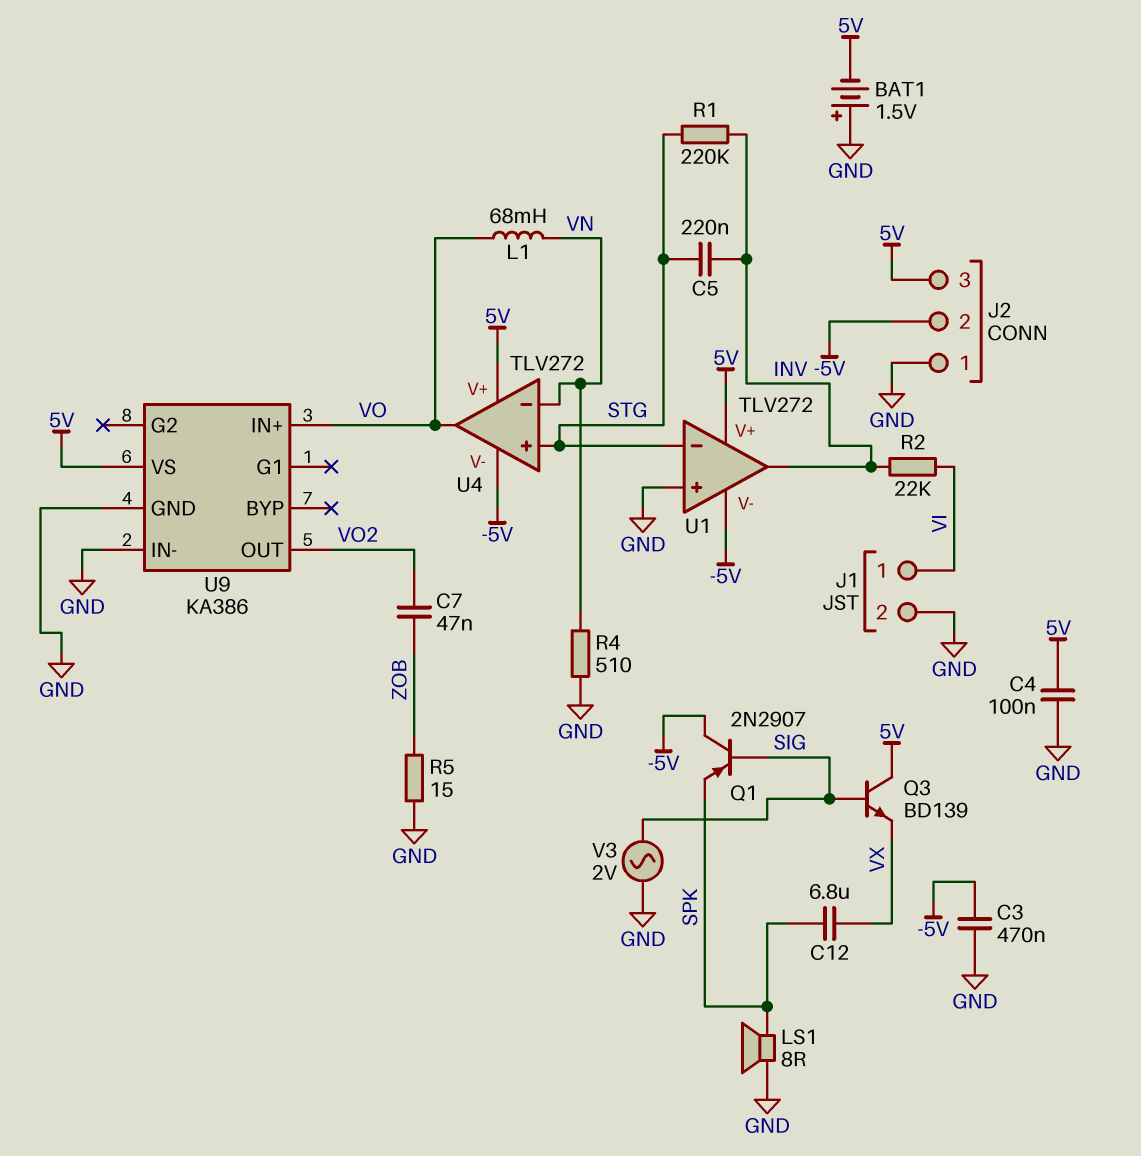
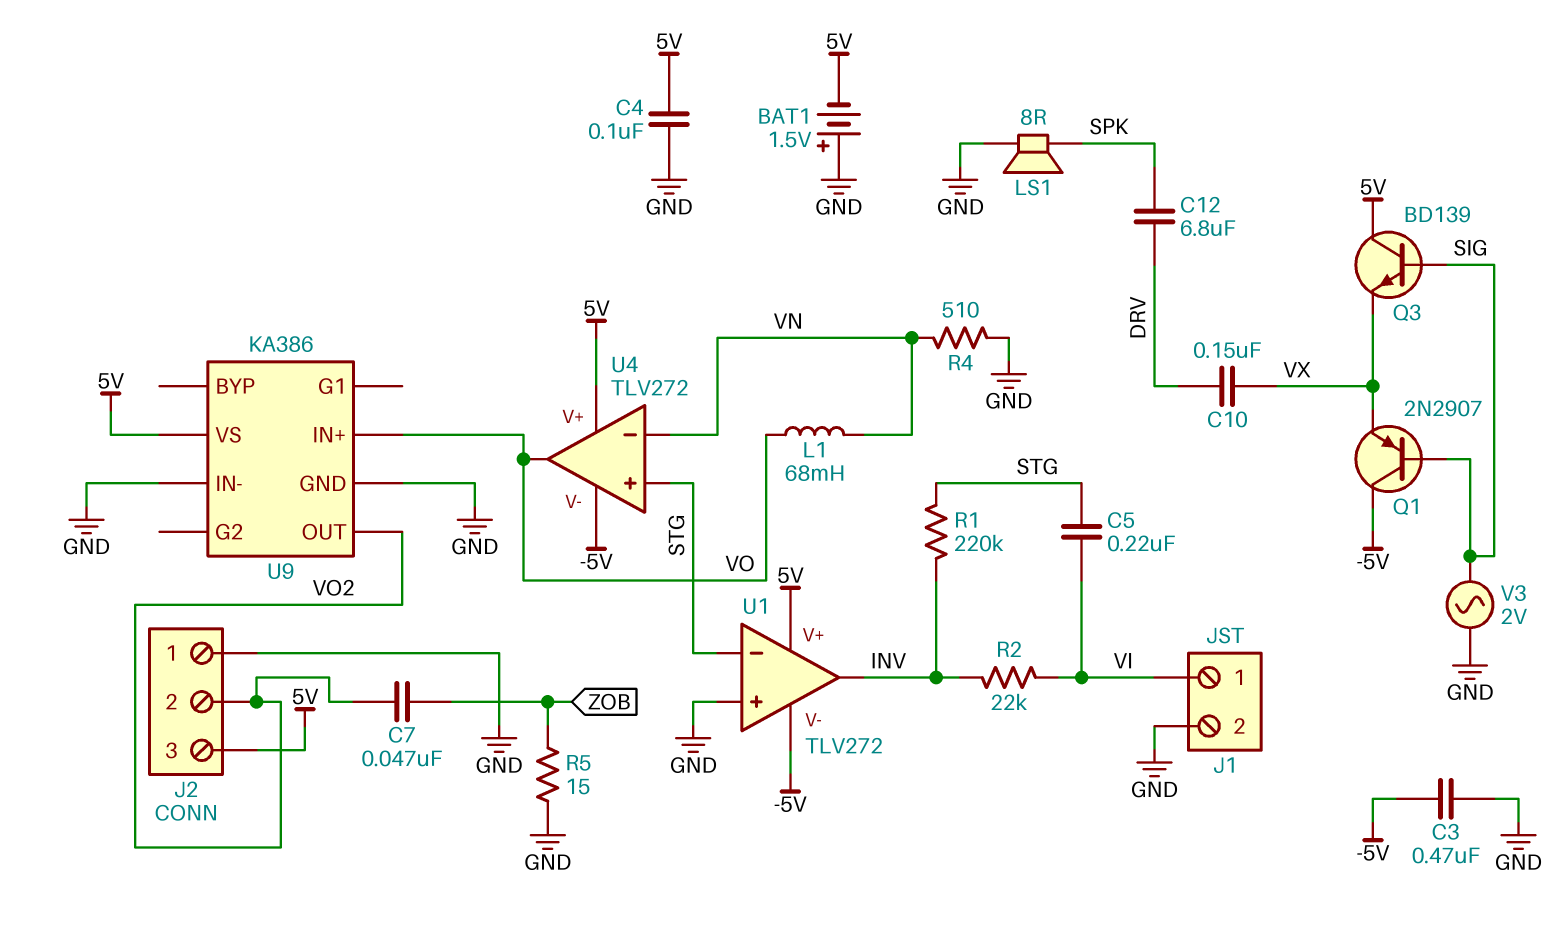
C5: 220nF (INV, STG) -> 220nF (STG, VI)
C10: none -> 150nF (DRV, VX)
C12: 6.8uF (SPK, VX) -> 6.8uF (DRV, SPK)
J2 pin 2: -5V -> VO2
Q1: PNP 2N2907 (B SIG, C -5V, E SPK) -> PNP 2N2907 (B SIG, C -5V, E VX)

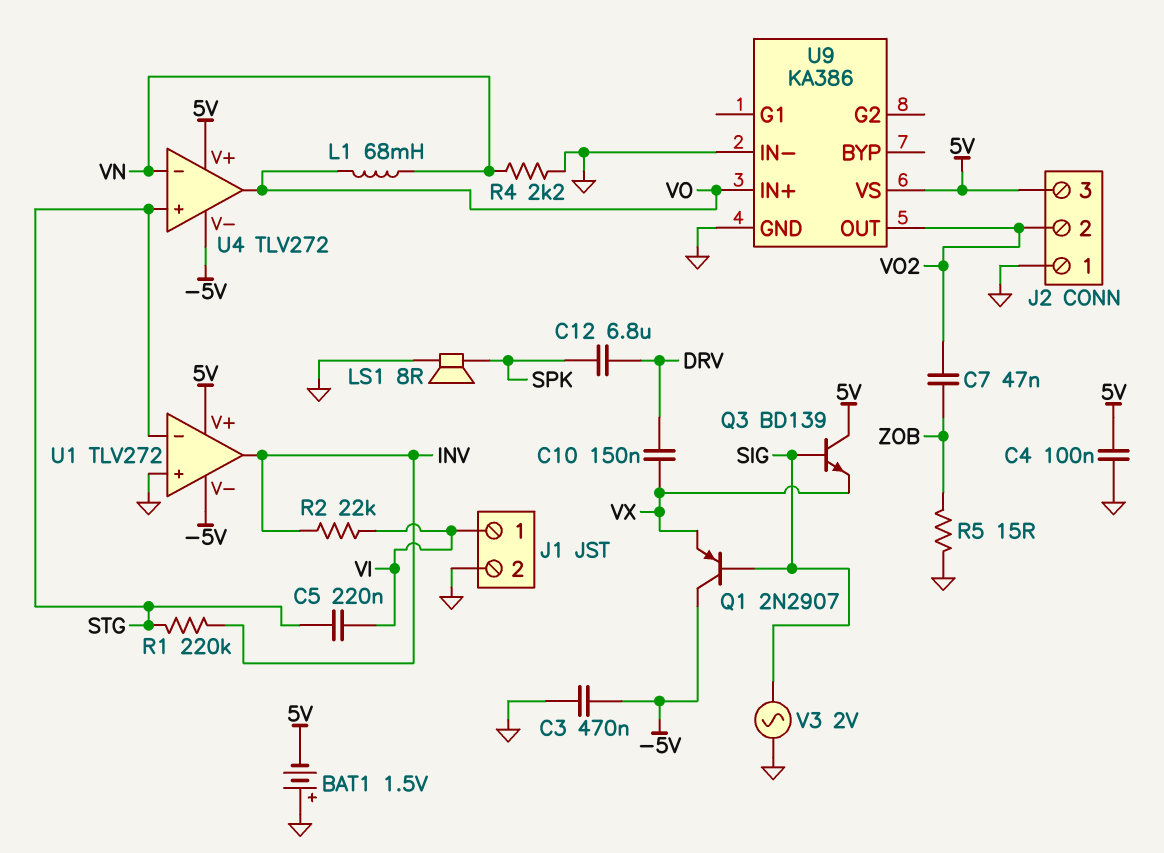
R4: 510 (GND, VN) -> 2.2k (GND, VN)

